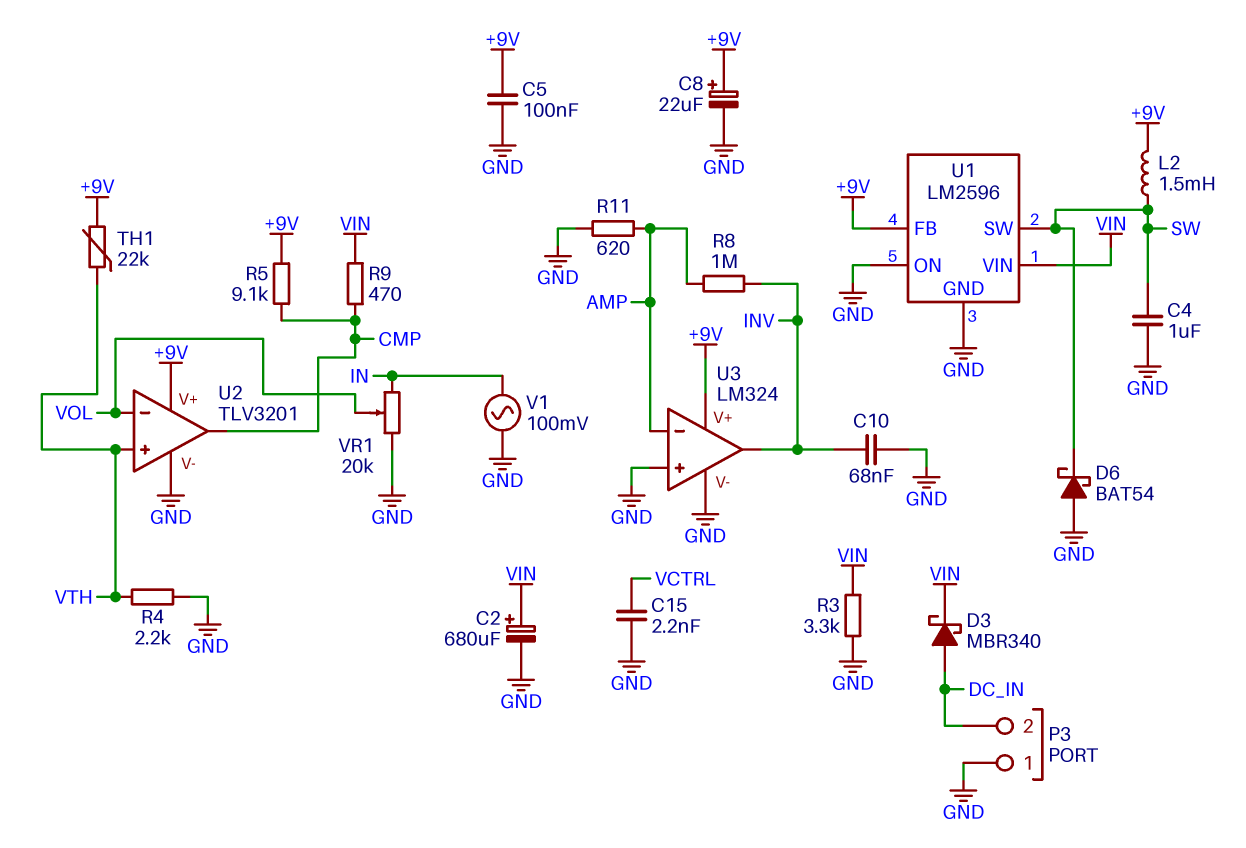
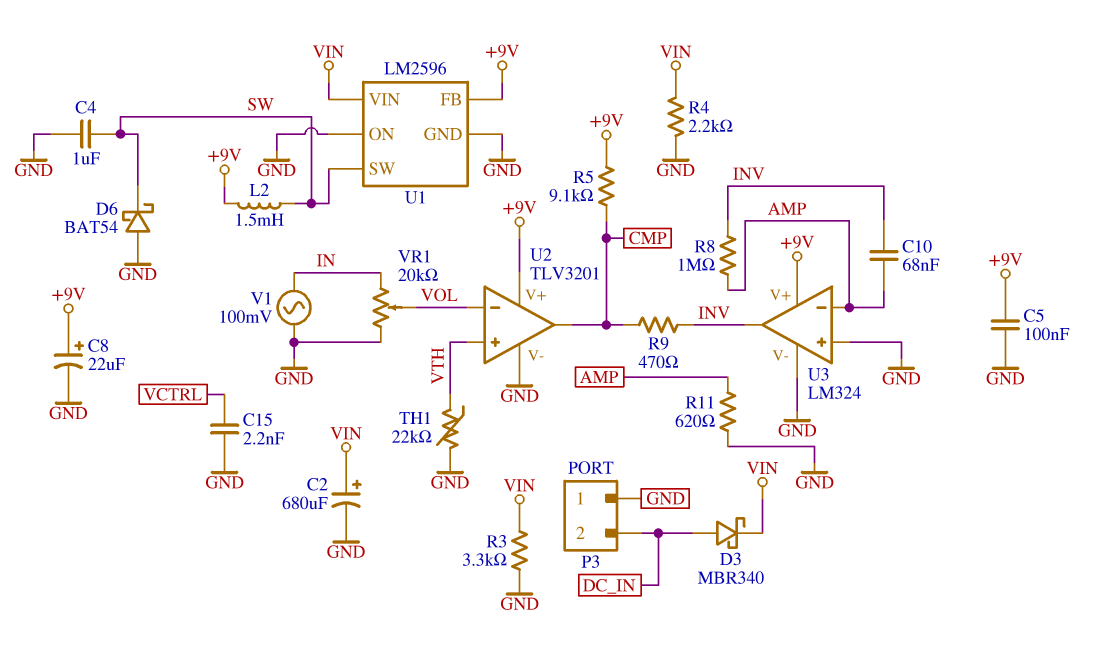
C10: 68nF (GND, INV) -> 68nF (AMP, INV)
R4: 2.2k (GND, VTH) -> 2.2k (GND, VIN)
R9: 470 (CMP, VIN) -> 470 (CMP, INV)
TH1: 22k (+9V, VTH) -> 22k (GND, VTH)

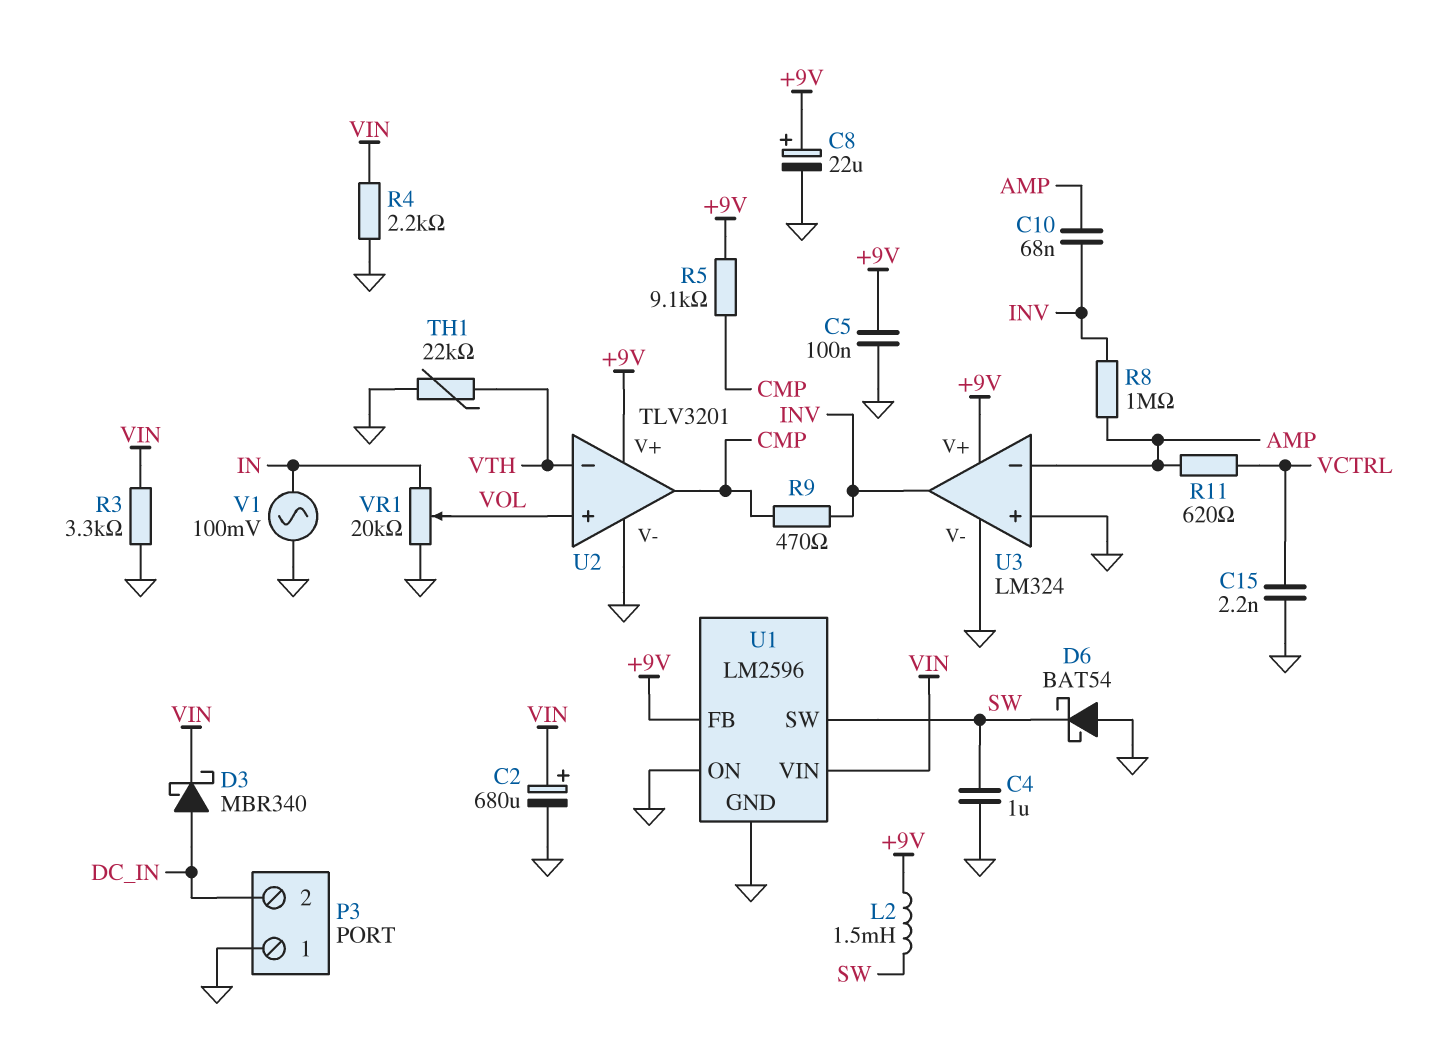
R11: 620 (AMP, GND) -> 620 (AMP, VCTRL)
U2 pin in+: VTH -> VOL
U2 pin in-: VOL -> VTH

